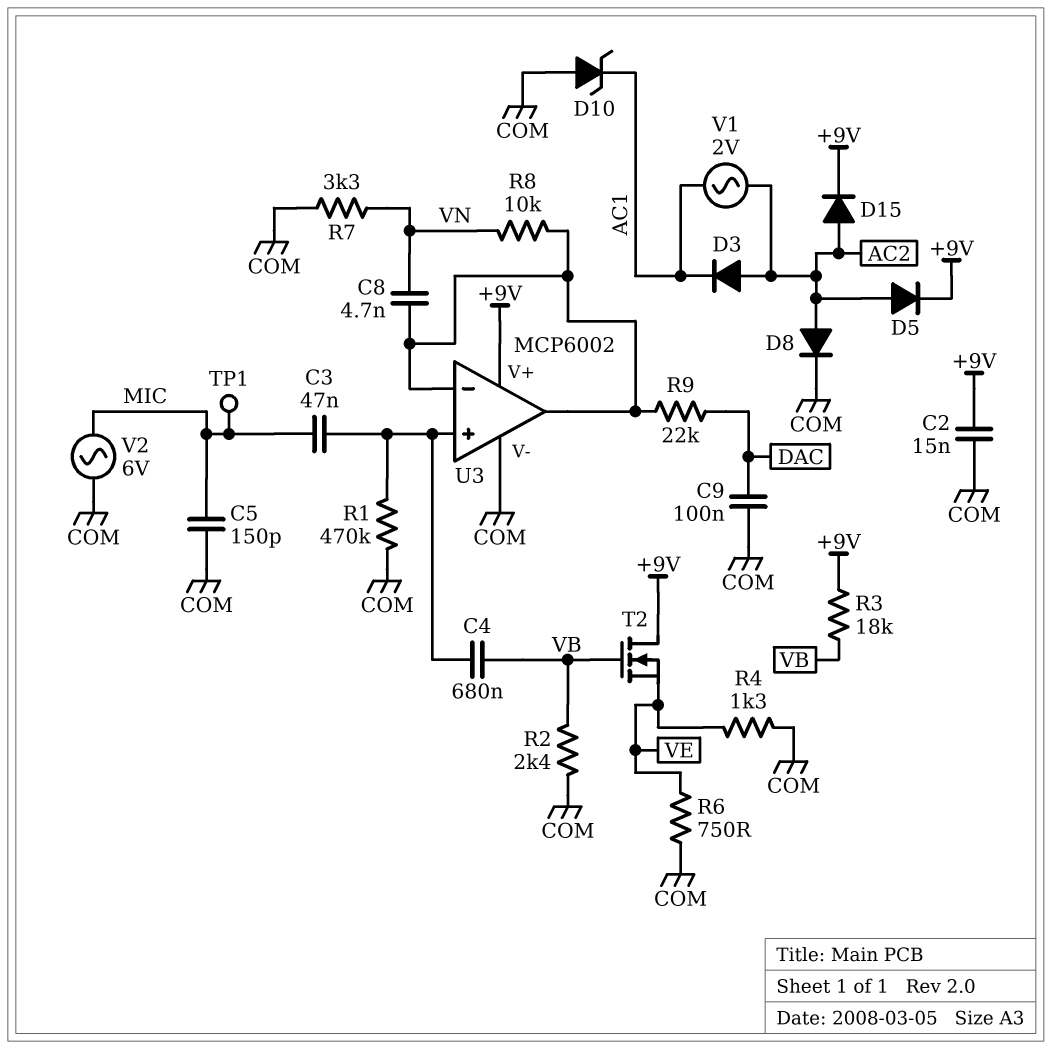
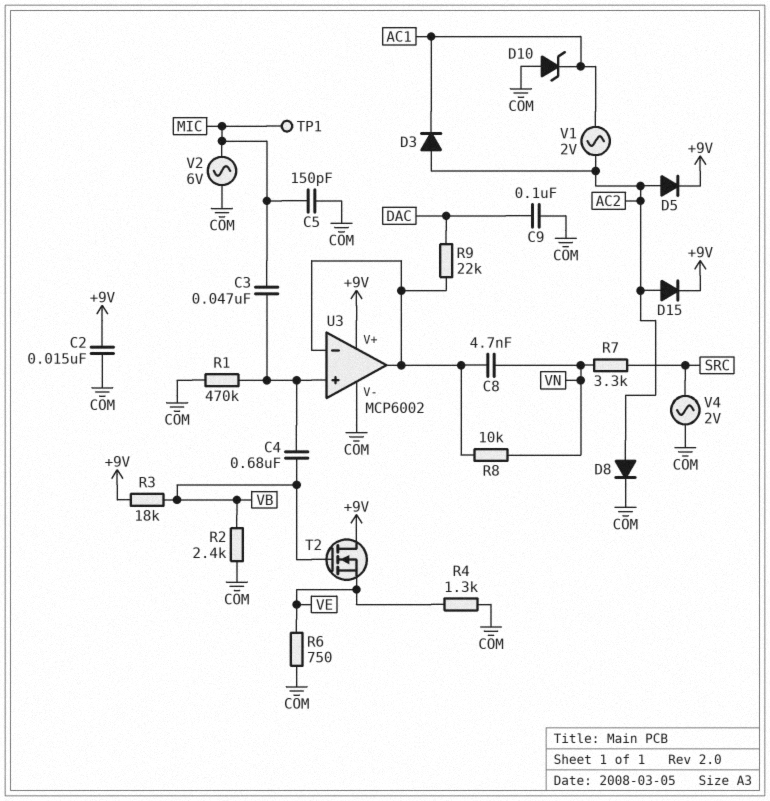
R7: 3.3k (COM, VN) -> 3.3k (SRC, VN)
V4: none -> AC 2V (COM, SRC)

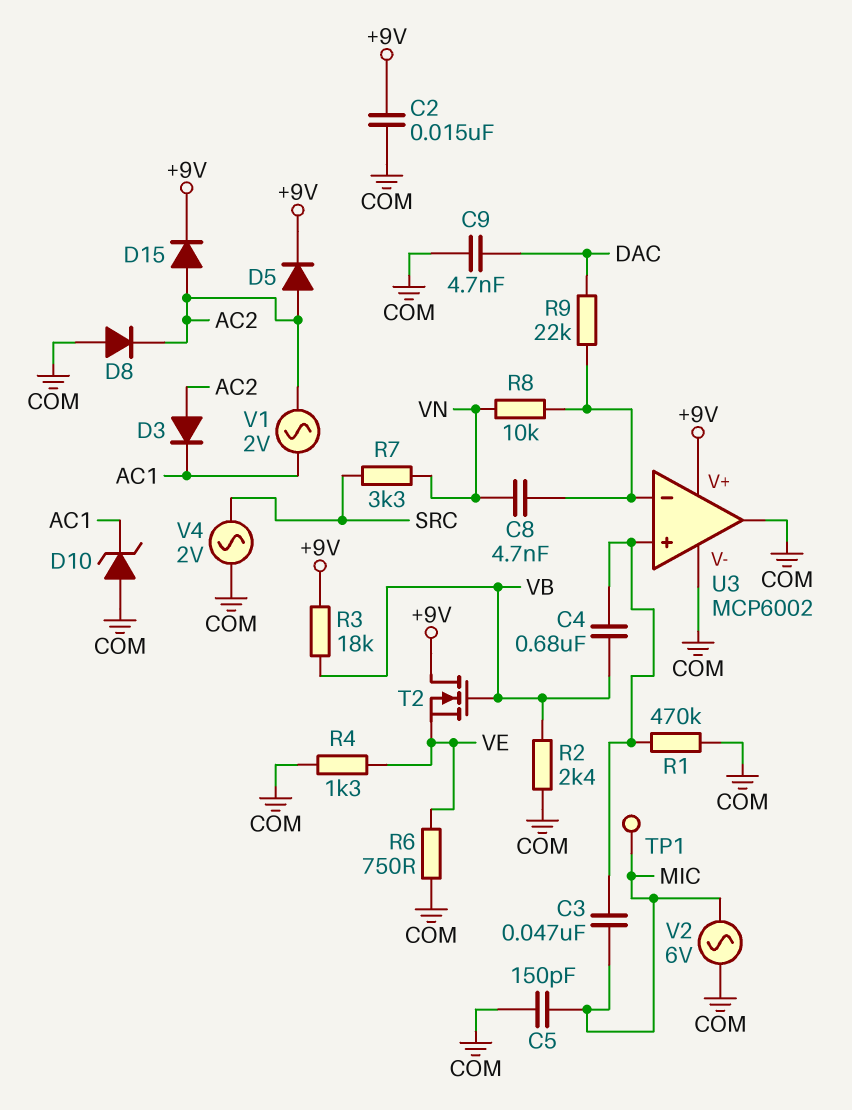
C9: 100nF (COM, DAC) -> 4.7nF (COM, DAC)
D8: diode (A AC2, K COM) -> diode (A COM, K AC2)
U3 pin out: U3/in- -> COM

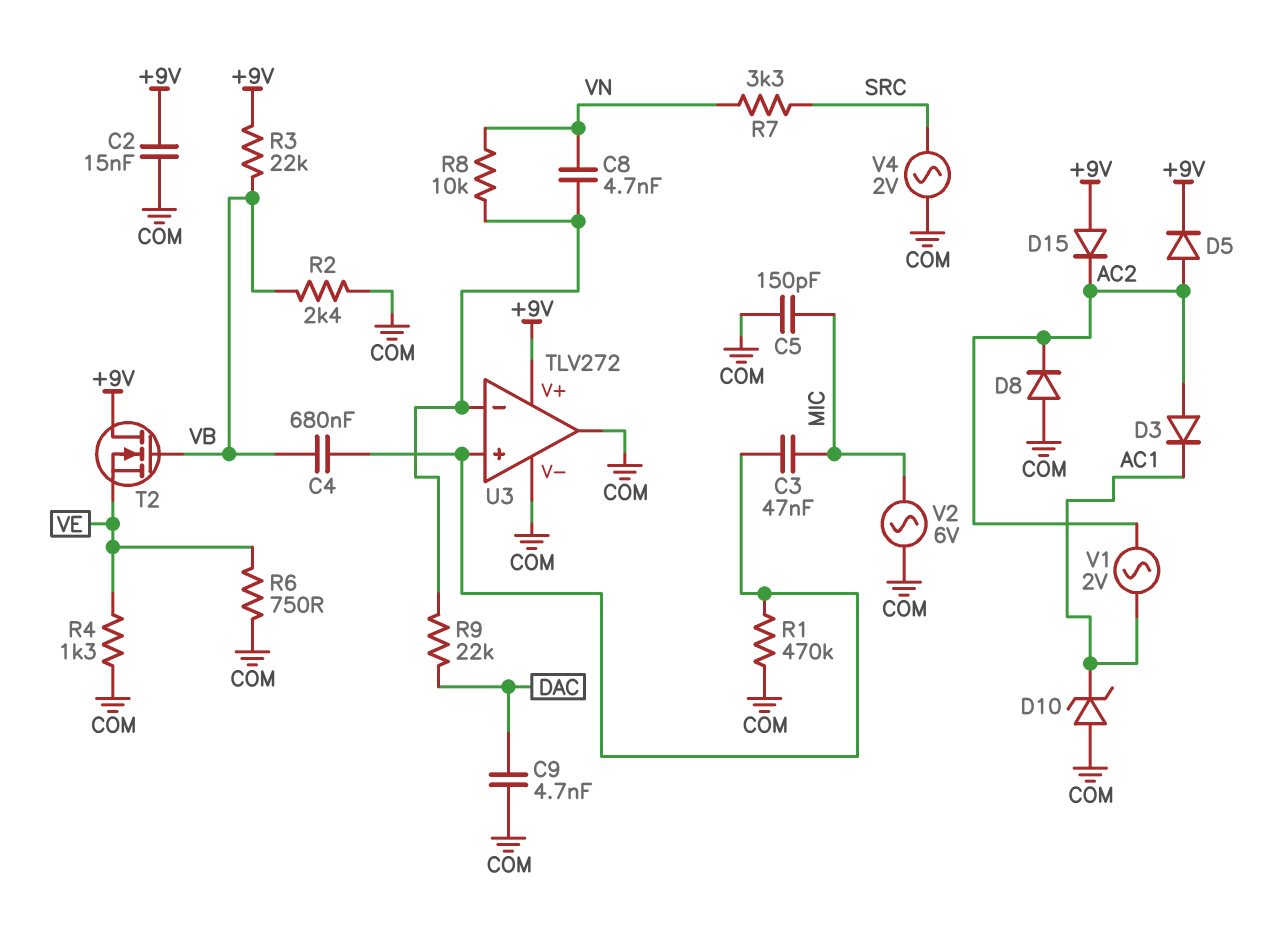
D15: diode (A AC2, K +9V) -> diode (A +9V, K AC2)
R3: 18k (+9V, VB) -> 22k (+9V, VB)
TP1: test point (MIC) -> none
U3: MCP6002 -> TLV272

